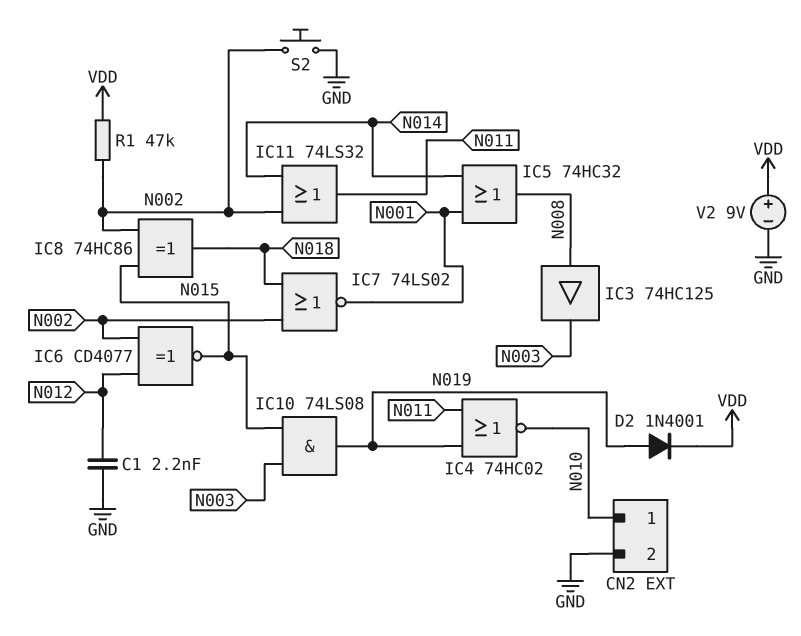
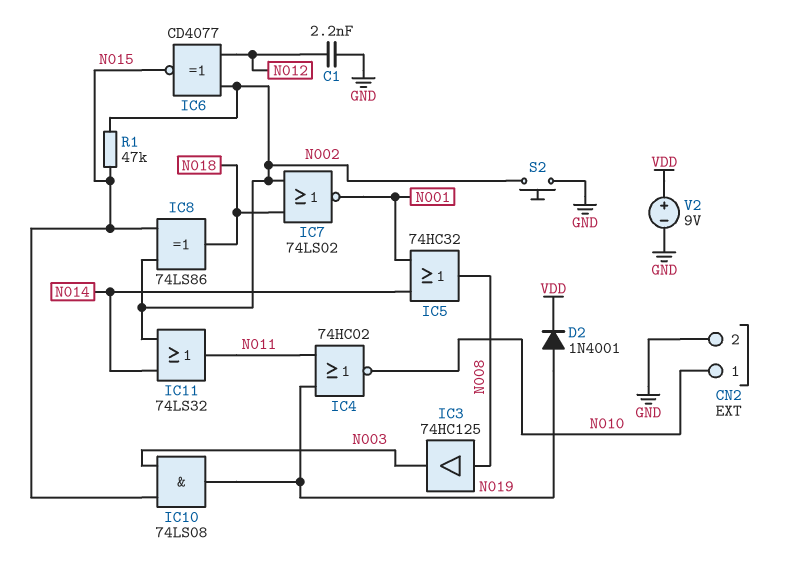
IC8: XOR 74HC86 (in N002, in N015, out N018) -> XOR 74LS86 (in N002, in N015, out N018)
R1: 47k (N002, VDD) -> 47k (N002, N015)

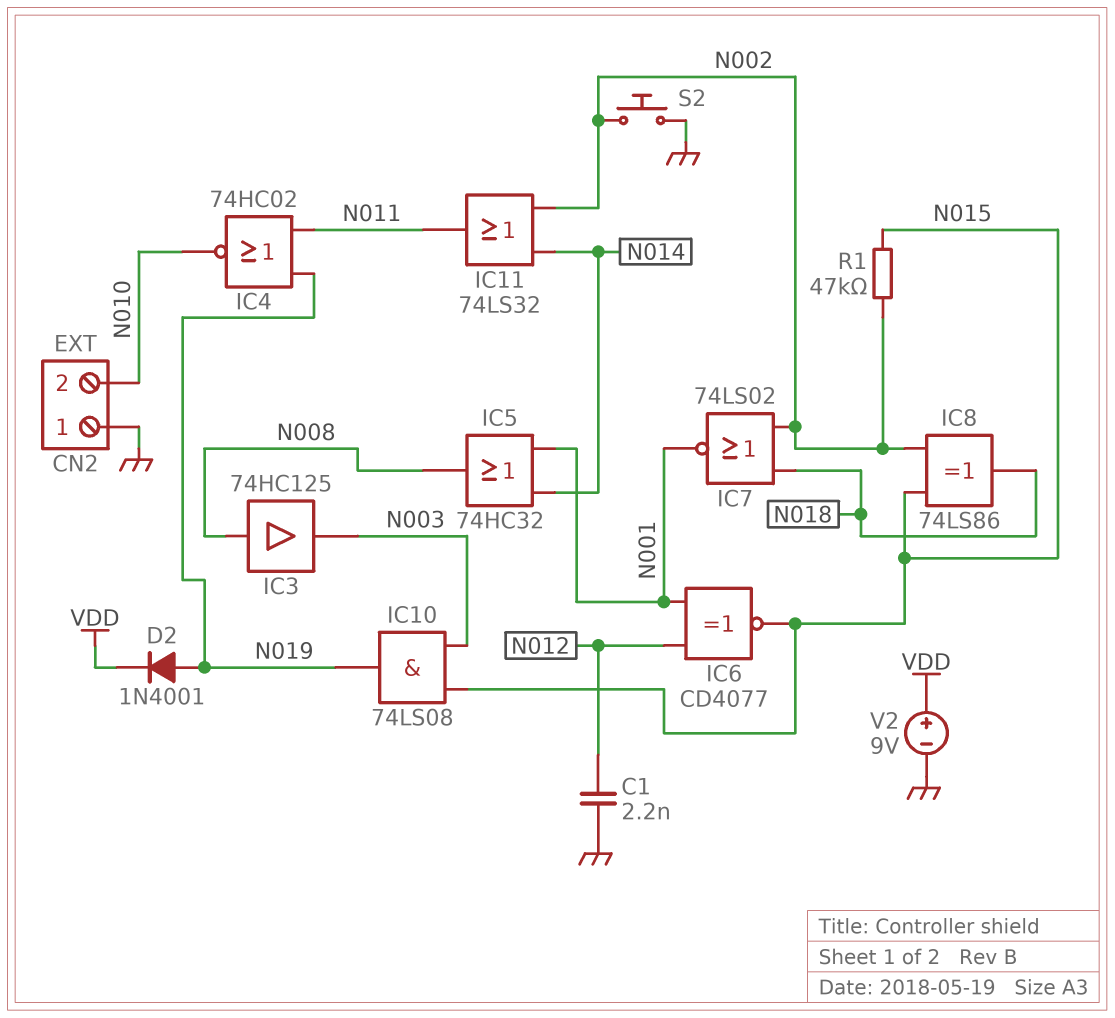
CN2 pin 1: N010 -> GND
CN2 pin 2: GND -> N010
IC6: XNOR CD4077 (in N002, in N012, out N015) -> XNOR CD4077 (in N001, in N012, out N015)

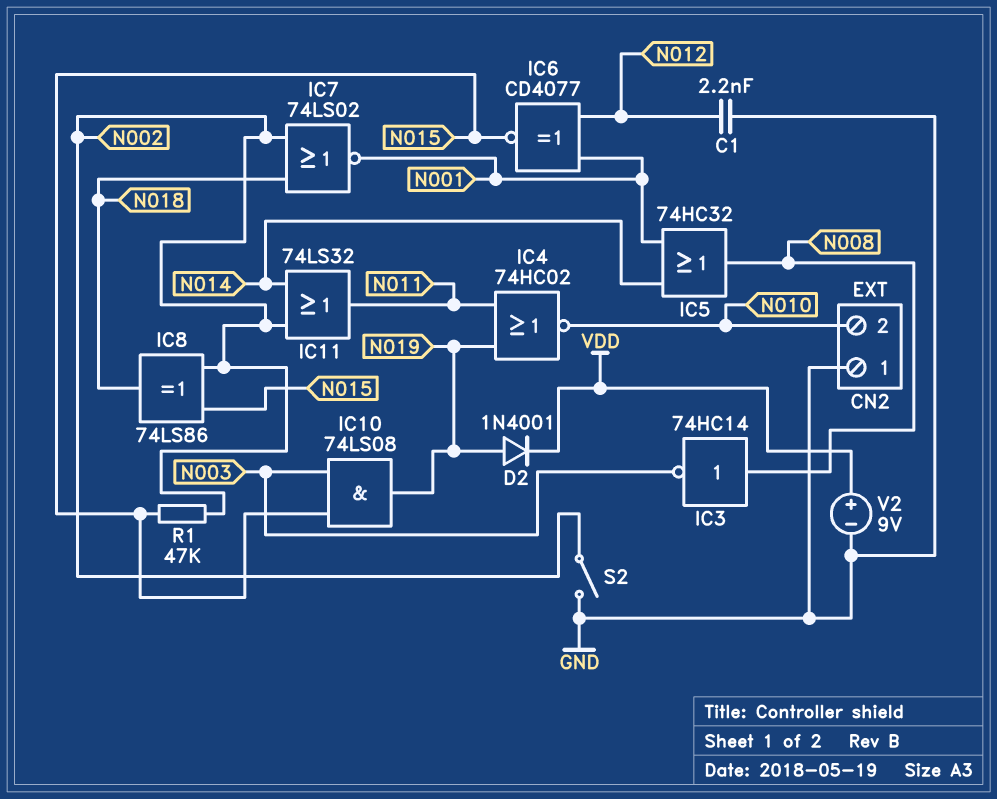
IC3: buffer 74HC125 (in N008, out N003) -> NOT 74HC14 (in N008, out N003)
S2: button (GND, N002) -> switch (GND, N002)

